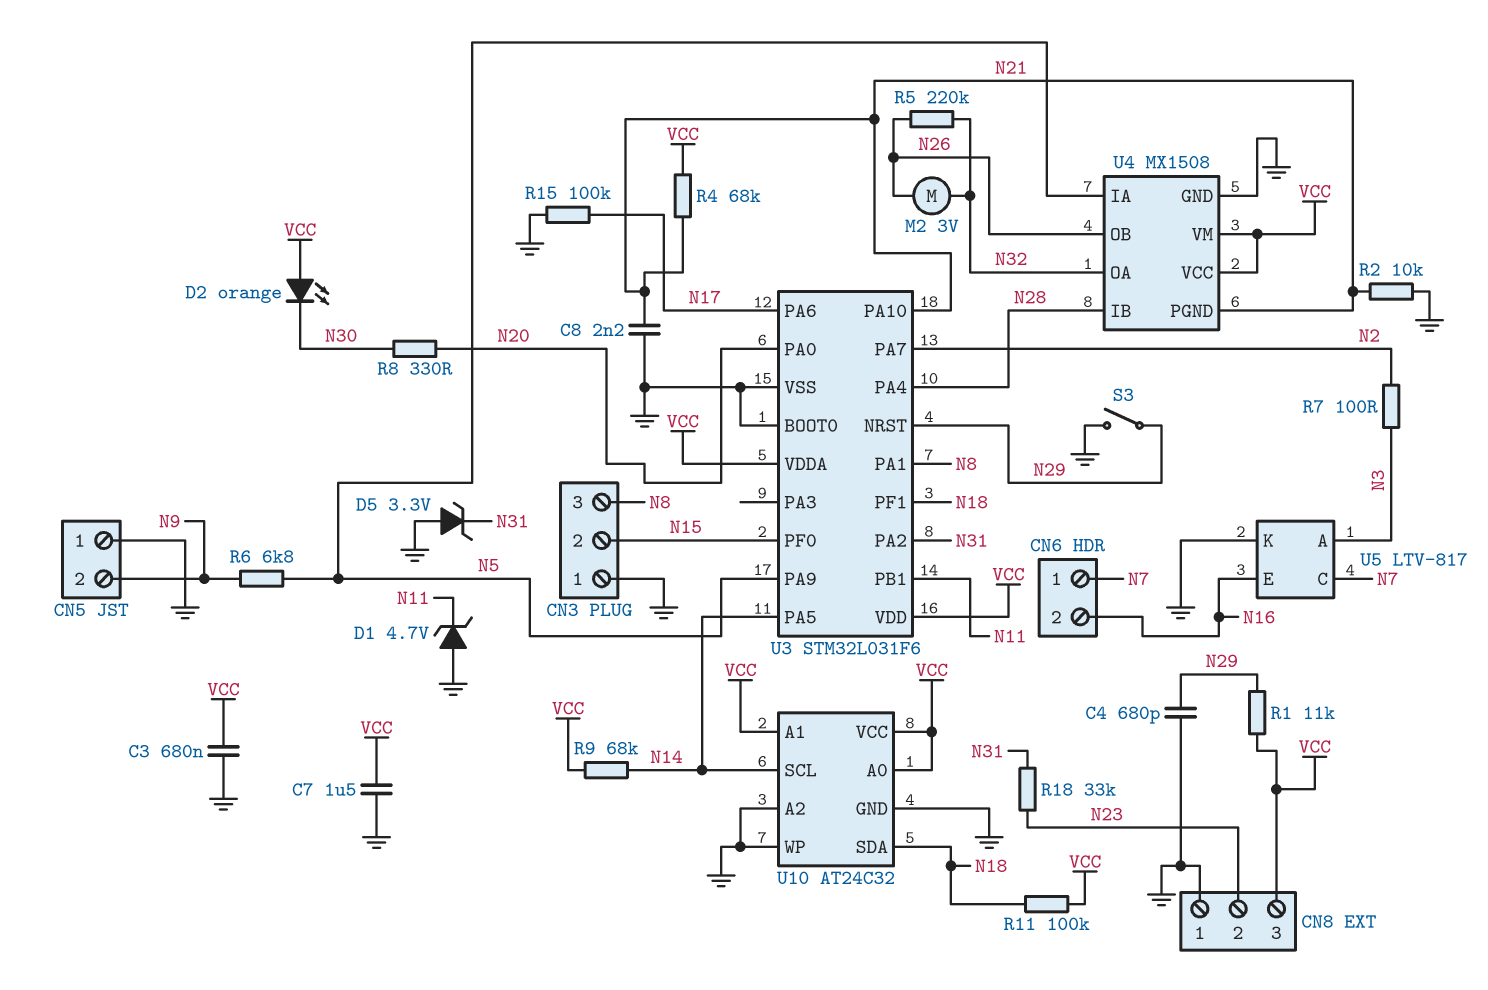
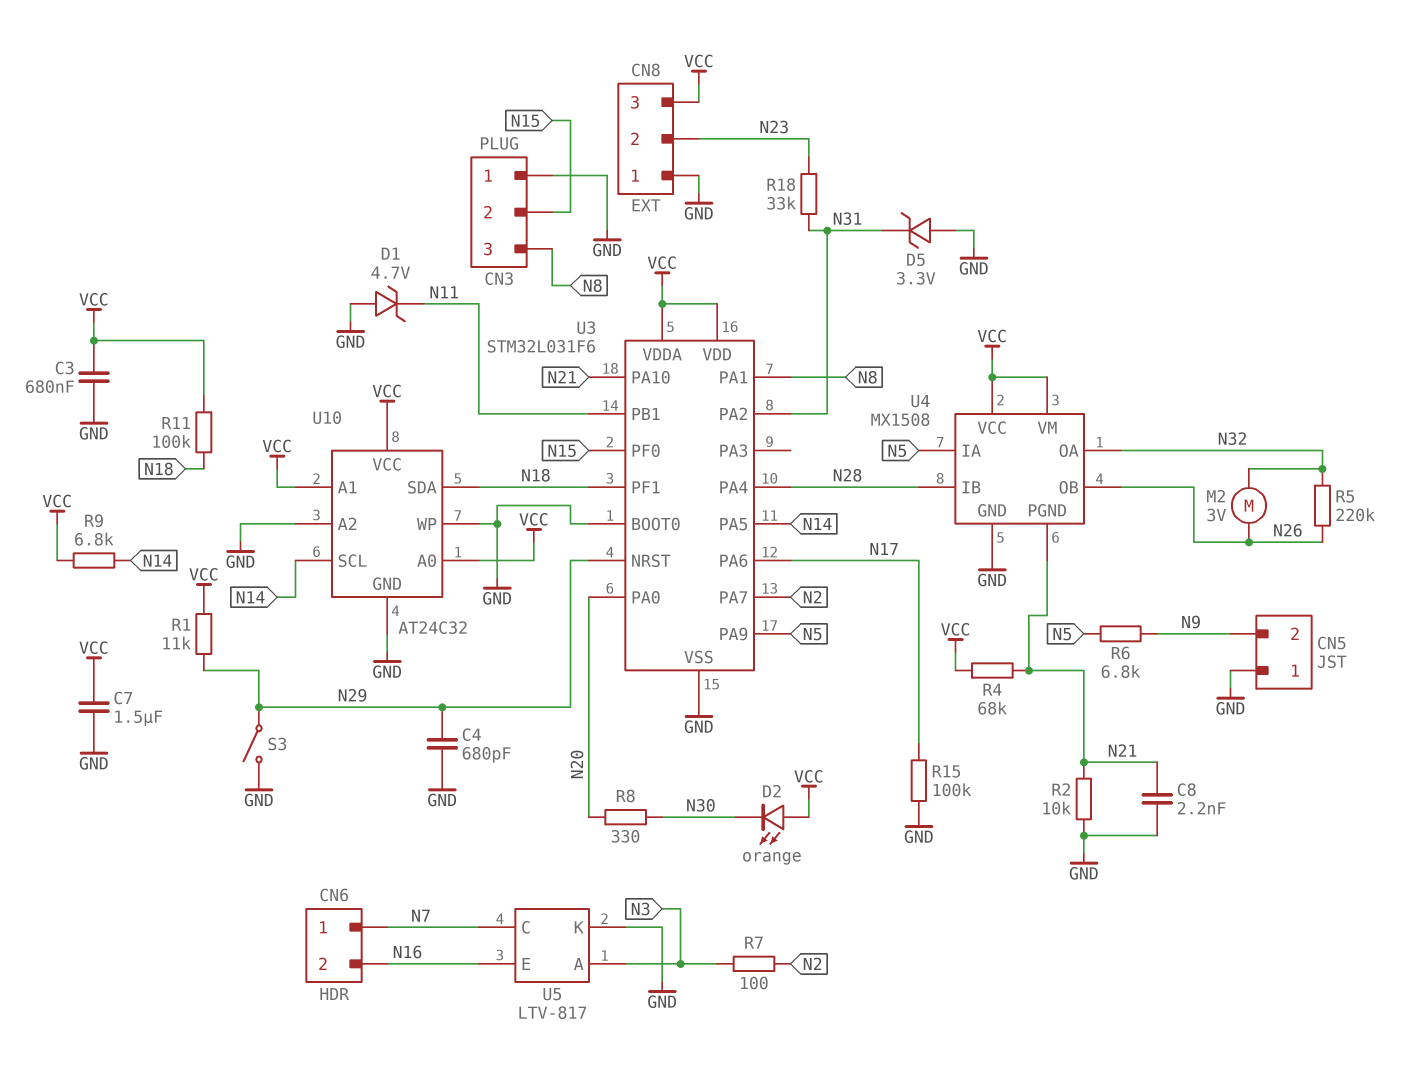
R9: 68k (N14, VCC) -> 6.8k (N14, VCC)

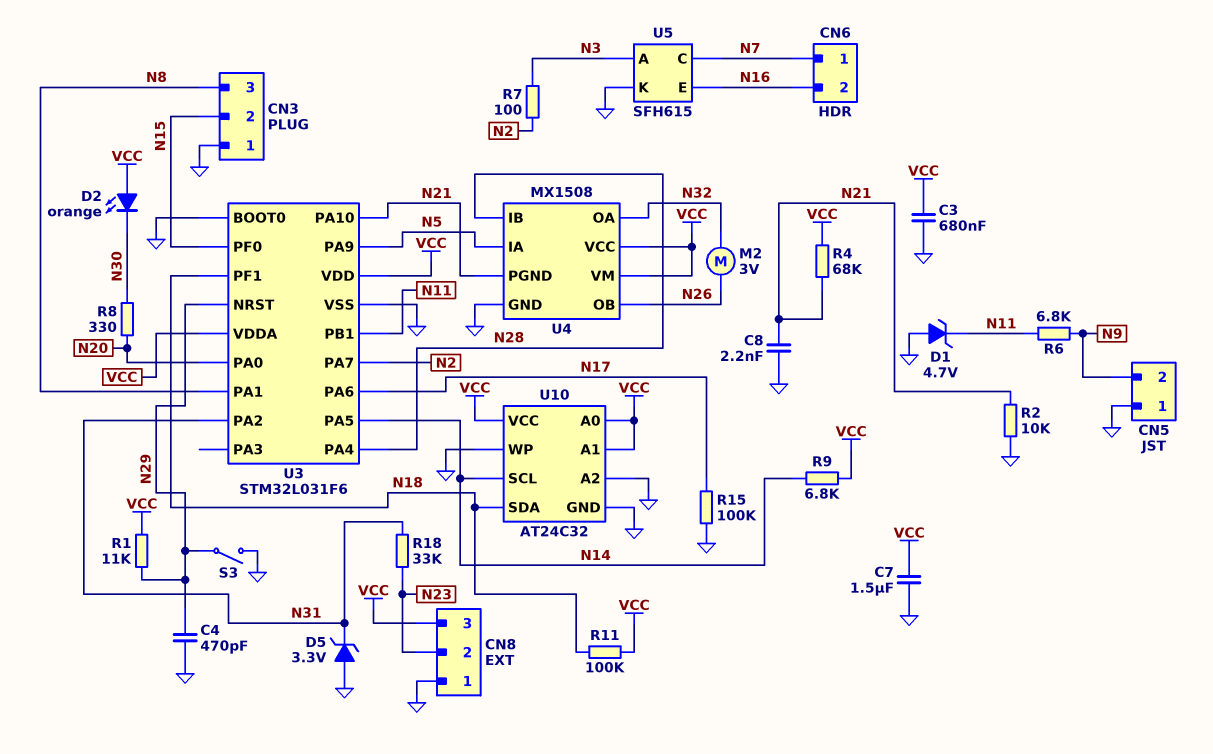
C4: 680pF (GND, N29) -> 470pF (GND, N29)
R5: 220k (N26, N32) -> none
R6: 6.8k (N5, N9) -> 6.8k (N9, N11)
U5: LTV-817 -> SFH615

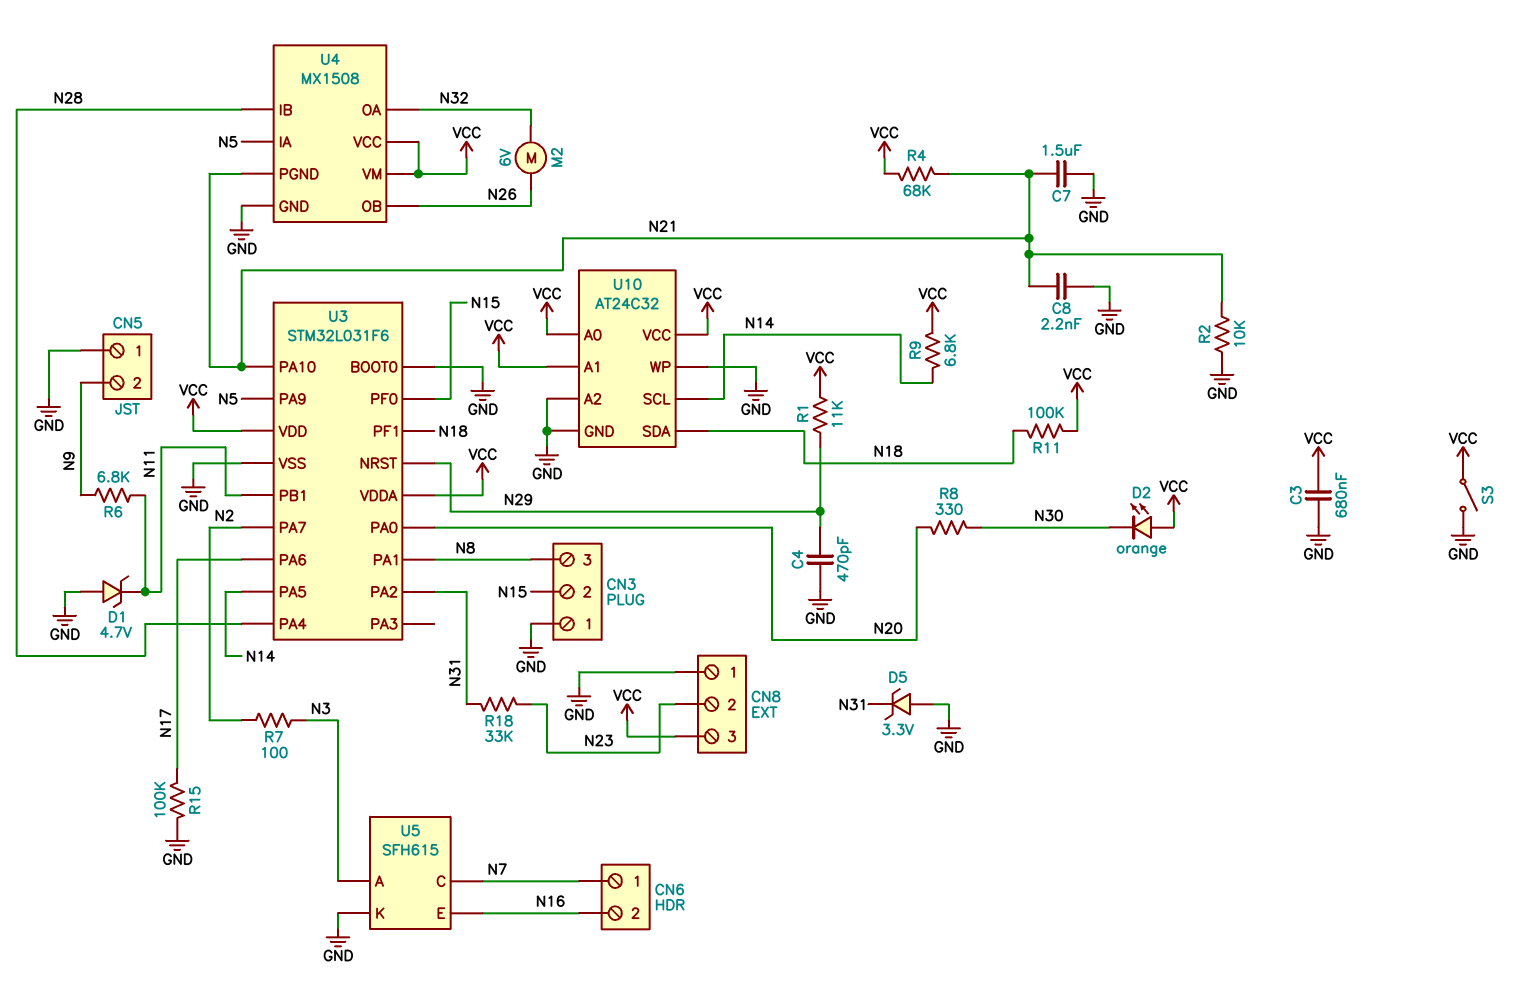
C7: 1.5uF (GND, VCC) -> 1.5uF (GND, N21)
M2: motor 3V (N26, N32) -> motor 6V (N26, N32)
S3: switch (GND, N29) -> switch (GND, VCC)

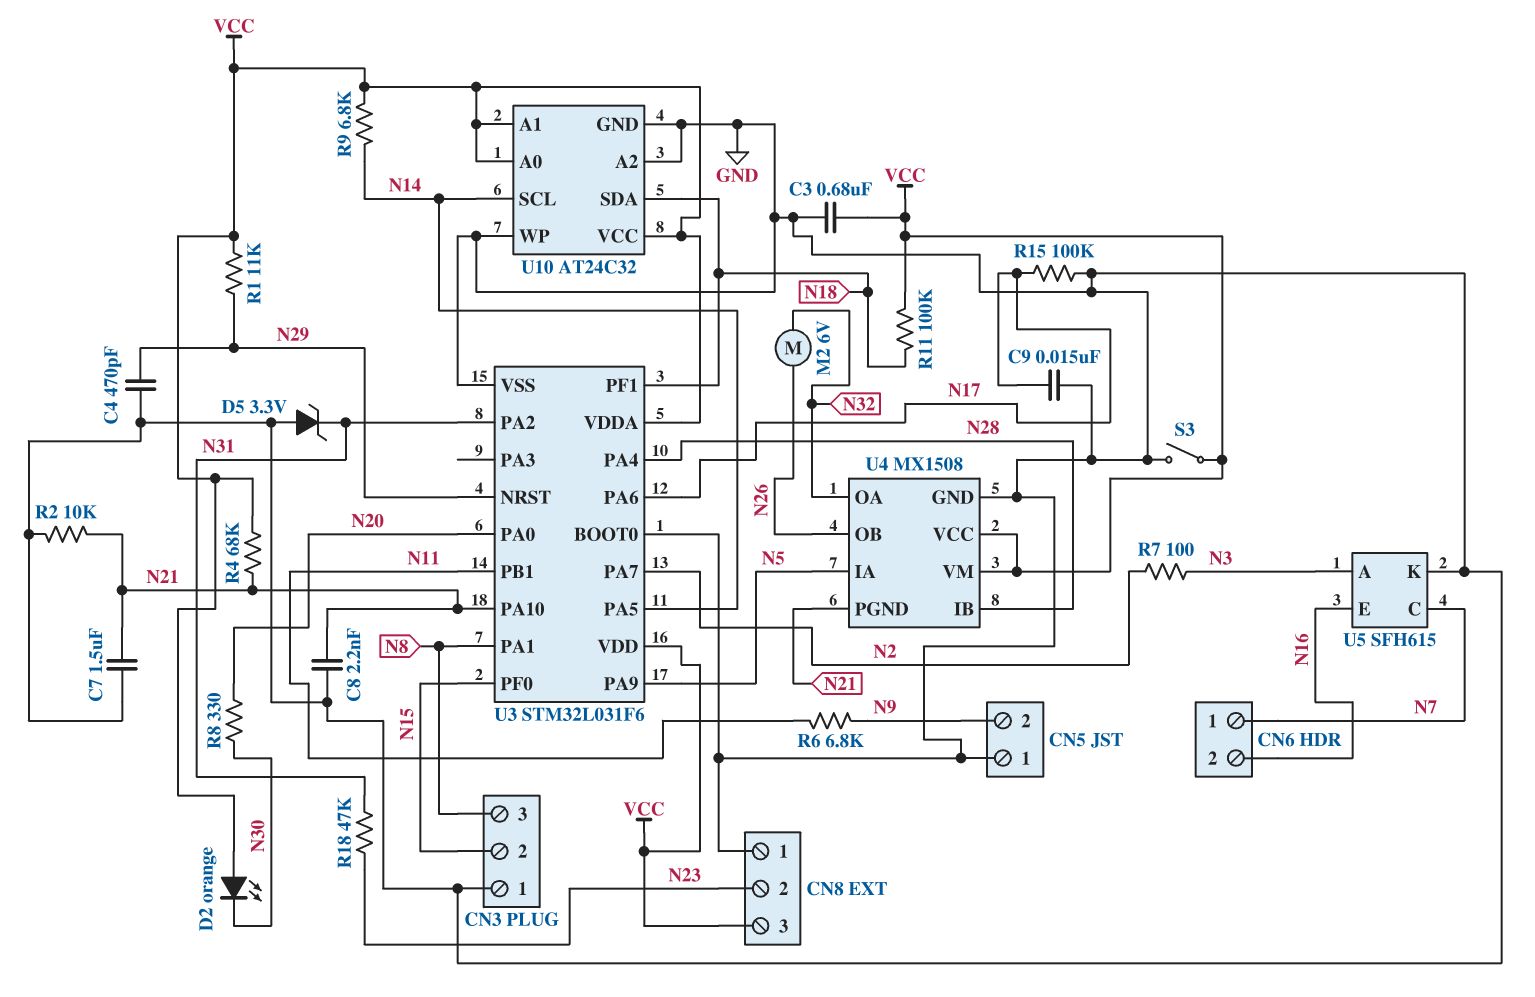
C9: none -> 15nF (GND, N17)
D1: zener 4.7V (A GND, K N11) -> none
R18: 33k (N23, N31) -> 47k (N23, N31)

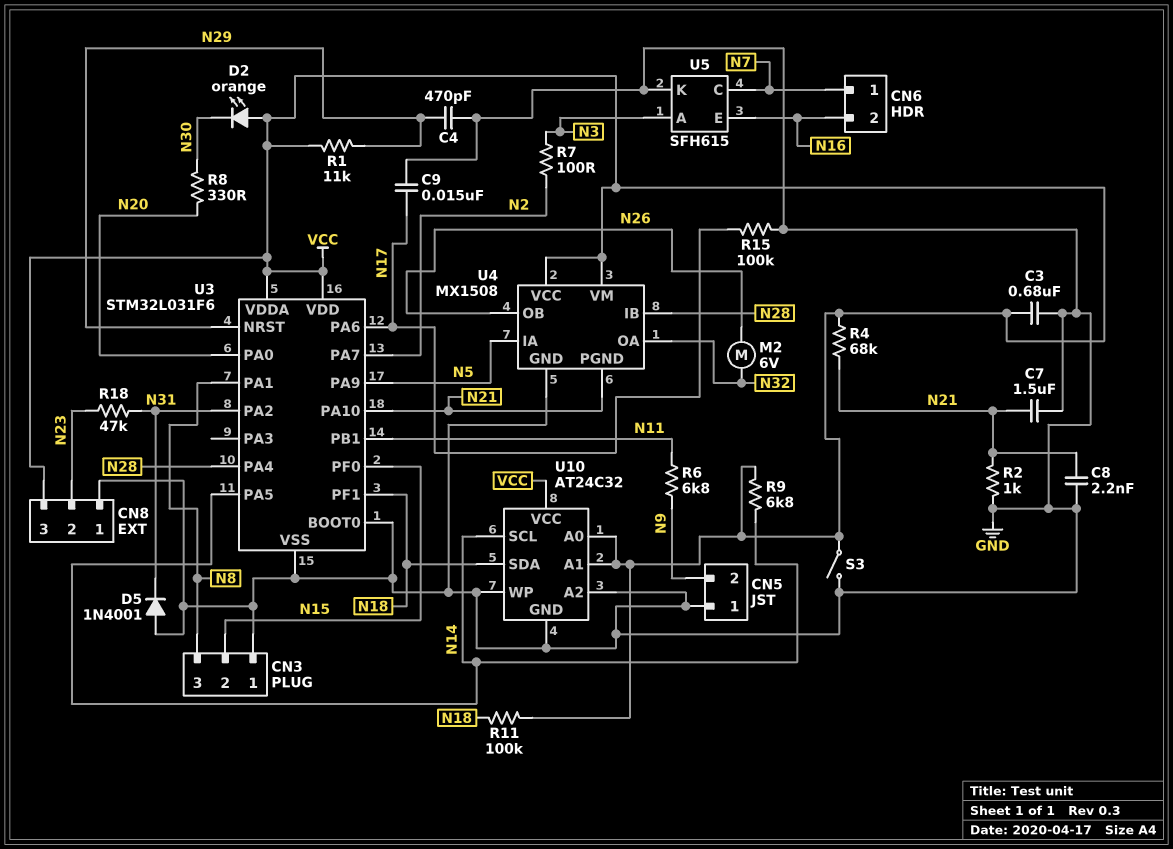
D5: zener 3.3V (A GND, K N31) -> diode 1N4001 (A GND, K N31)
R2: 10k (GND, N21) -> 1k (GND, N21)

